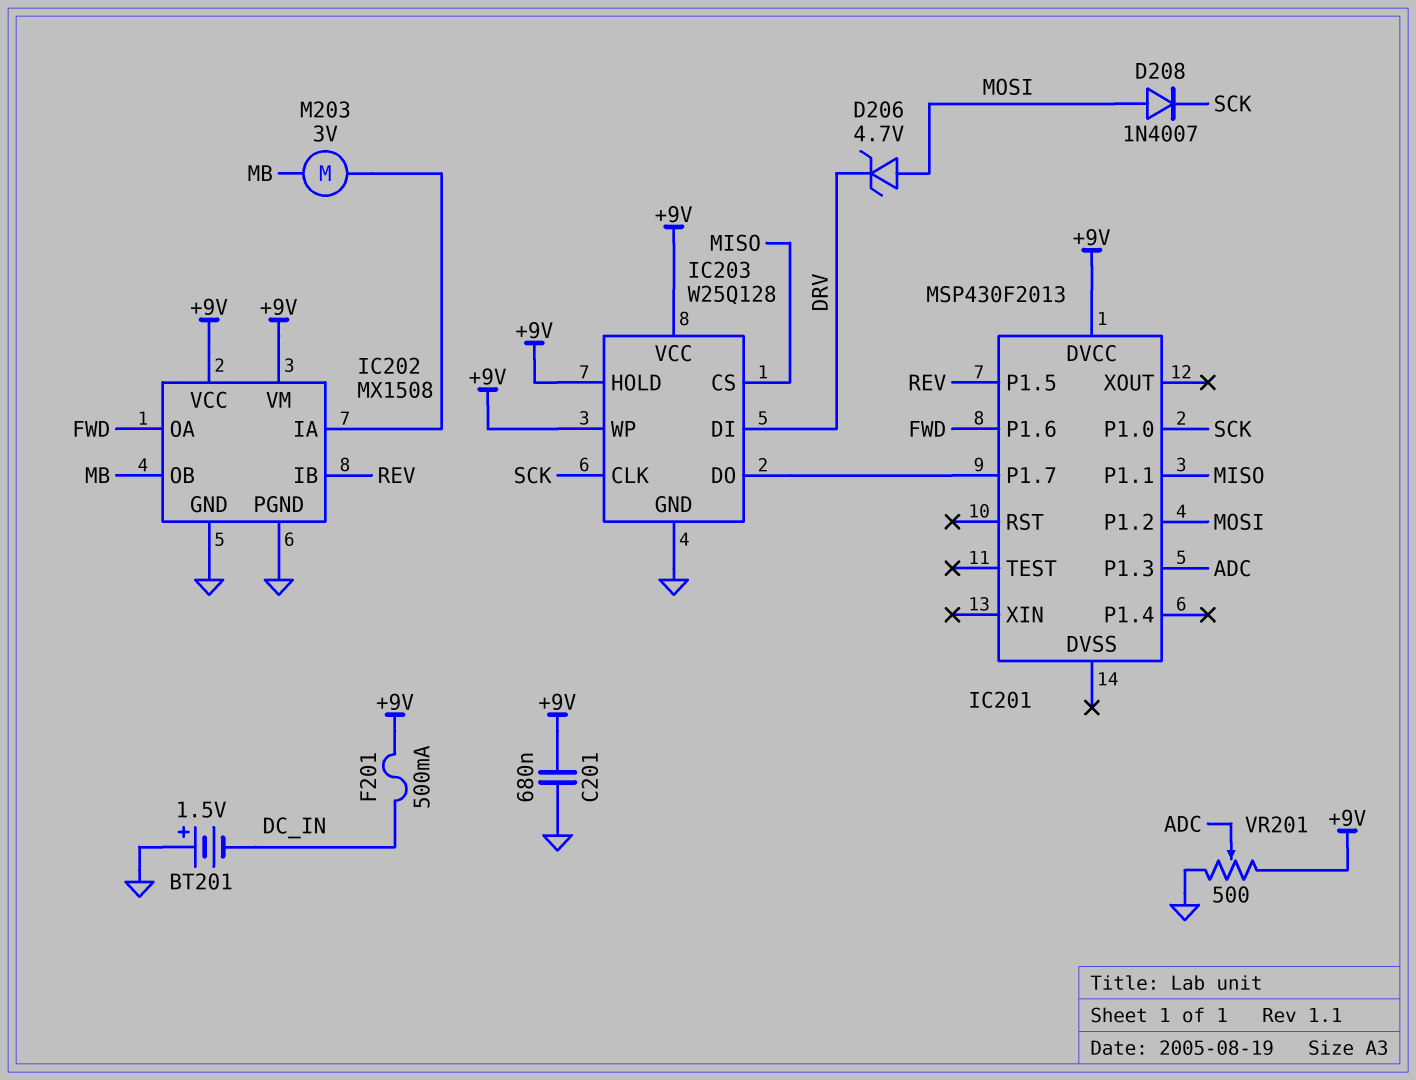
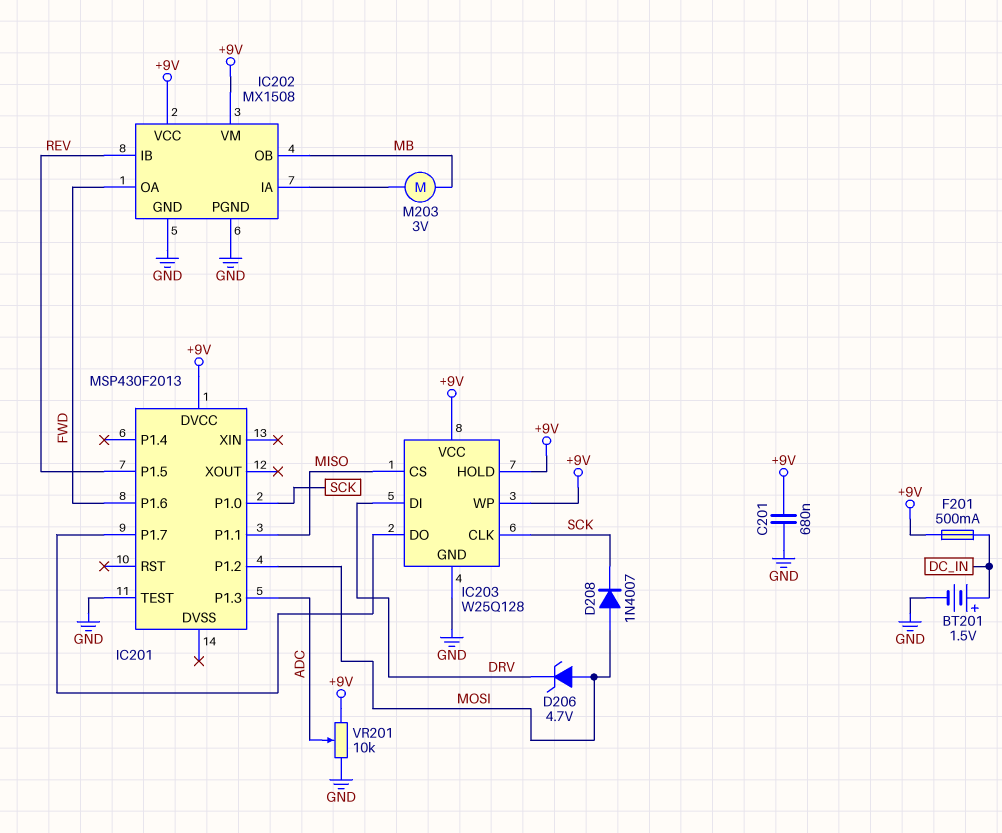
BT201: 1.5V (plus GND, minus DC_IN) -> 1.5V (plus DC_IN, minus GND)
IC201 pin TEST: none -> GND
VR201: 500 (+9V, GND, wiper ADC) -> 10k (+9V, GND, wiper ADC)

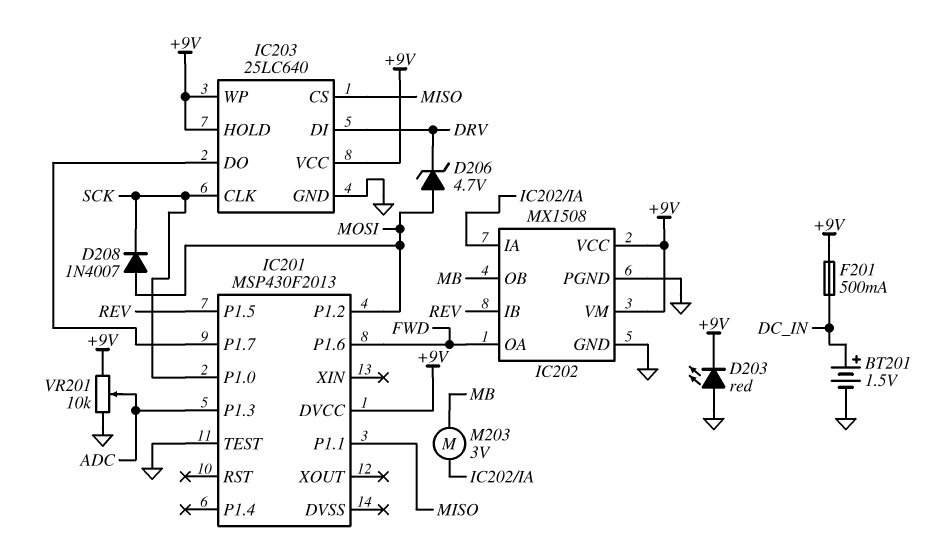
C201: 680nF (+9V, GND) -> none
D203: none -> LED red (A GND, K +9V)
IC203: W25Q128 -> 25LC640

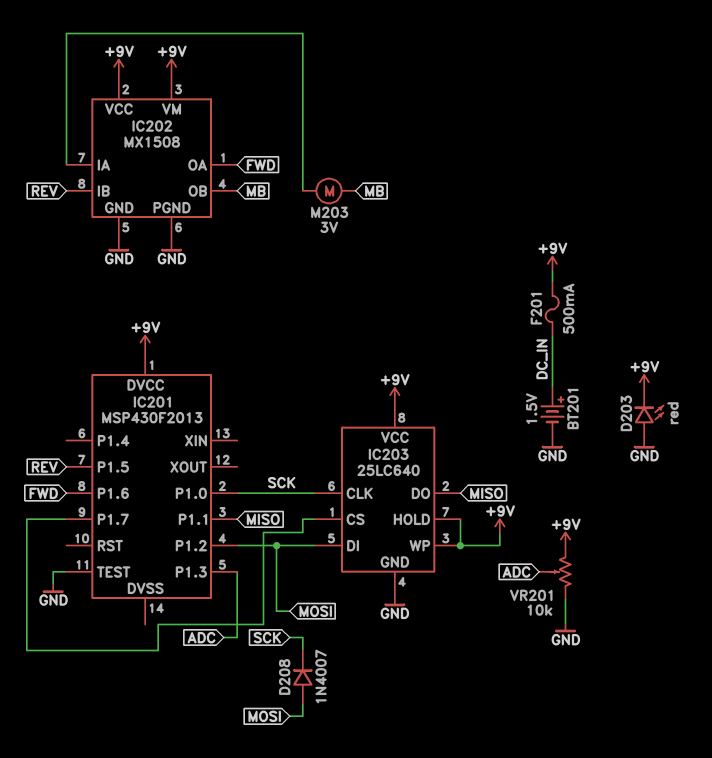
D206: zener 4.7V (A MOSI, K DRV) -> none
IC203 pin CS: MISO -> IC201/P1.7
IC203 pin DI: DRV -> MOSI
IC203 pin DO: IC201/P1.7 -> MISO

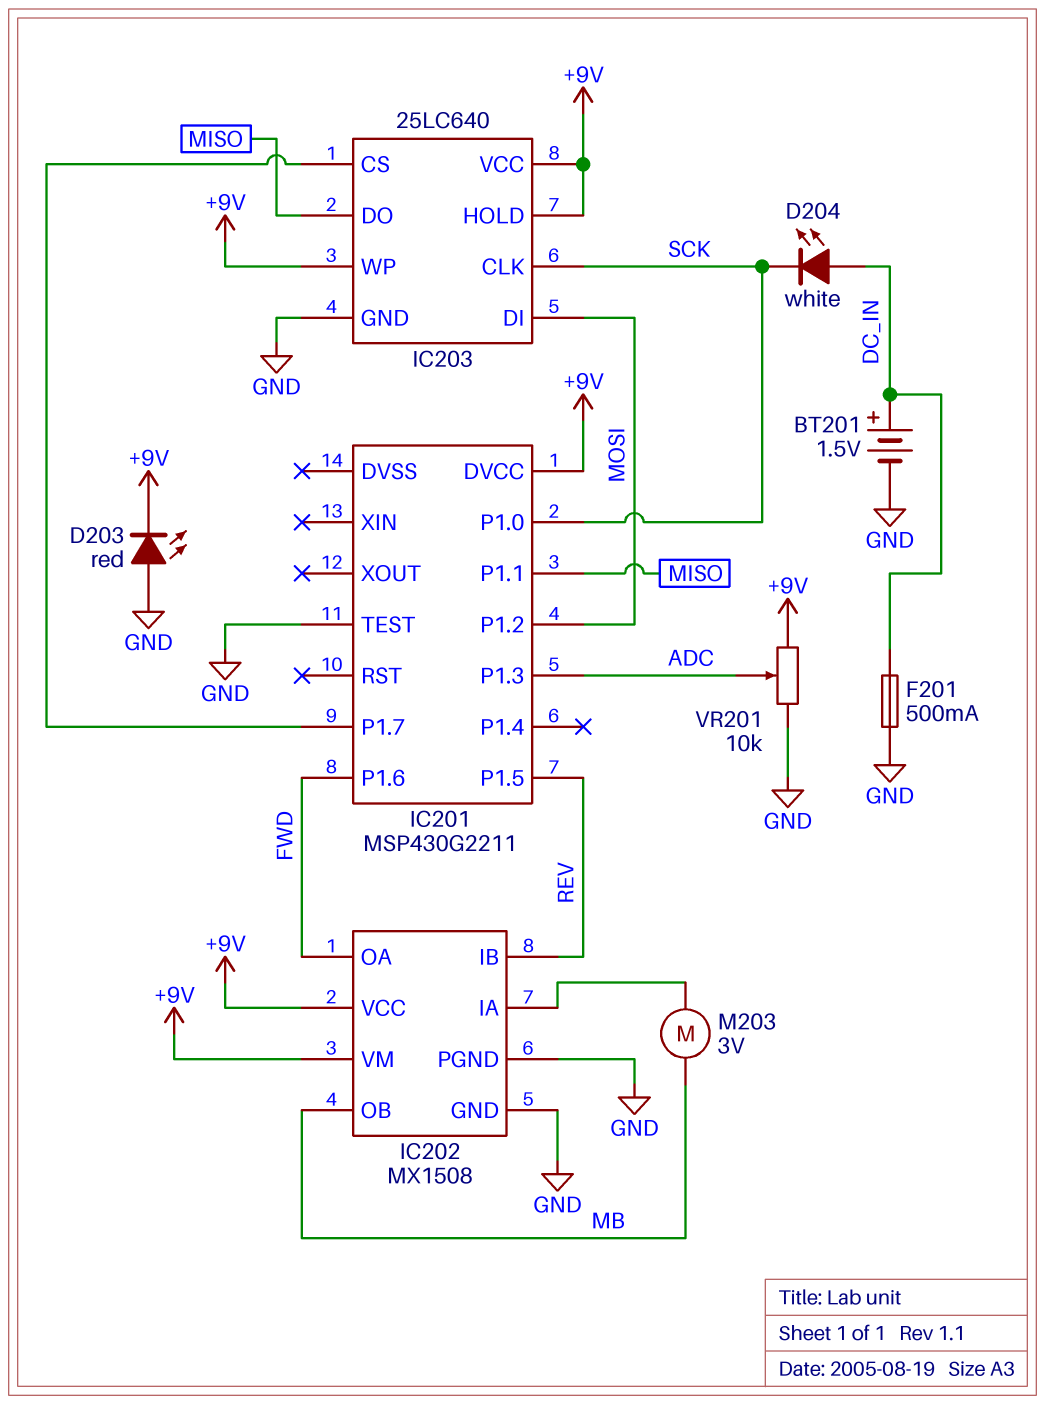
D204: none -> LED white (A DC_IN, K SCK)
D208: diode 1N4007 (A MOSI, K SCK) -> none
F201: 500mA (+9V, DC_IN) -> 500mA (DC_IN, GND)
IC201: MSP430F2013 -> MSP430G2211

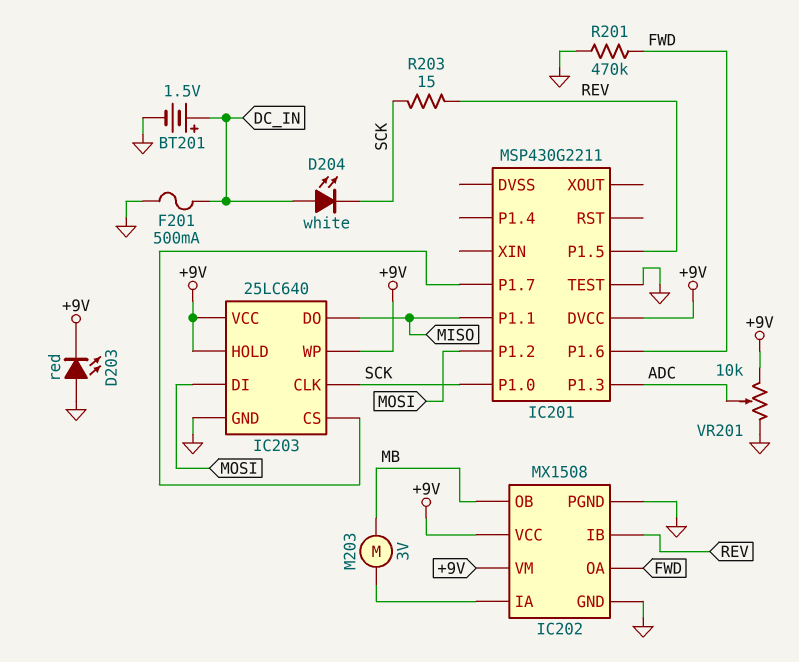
R201: none -> 470k (FWD, GND)
R203: none -> 15 (REV, SCK)

